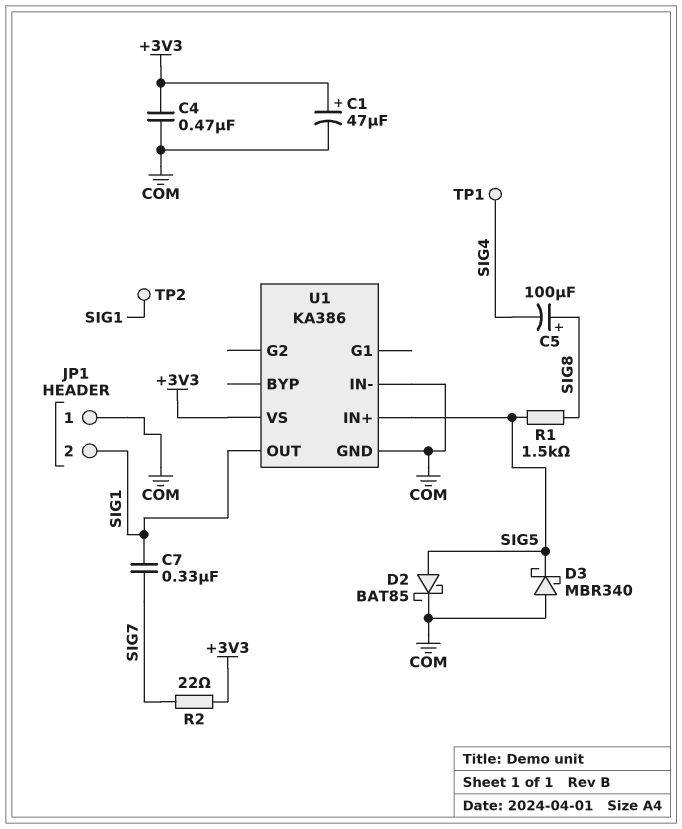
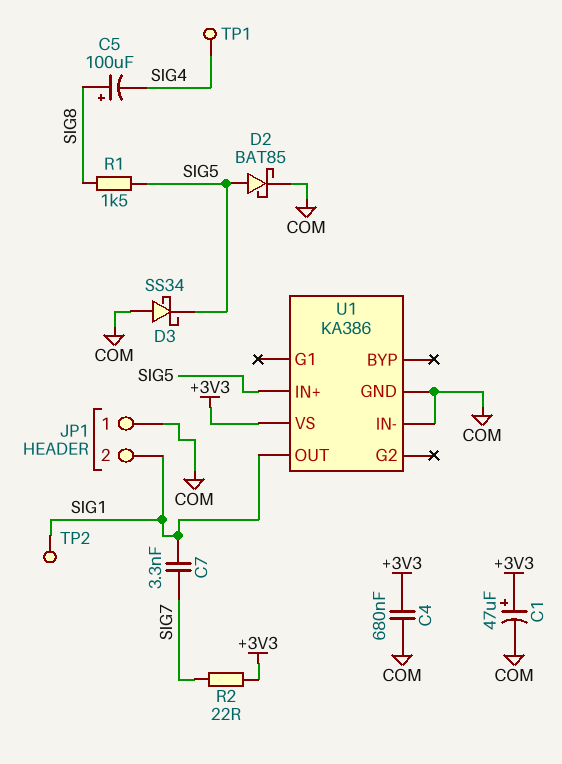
C4: 470nF (+3V3, COM) -> 680nF (+3V3, COM)
C7: 330nF (SIG1, SIG7) -> 3.3nF (SIG1, SIG7)
D3: schottky MBR340 (A COM, K SIG5) -> schottky SS34 (A COM, K SIG5)

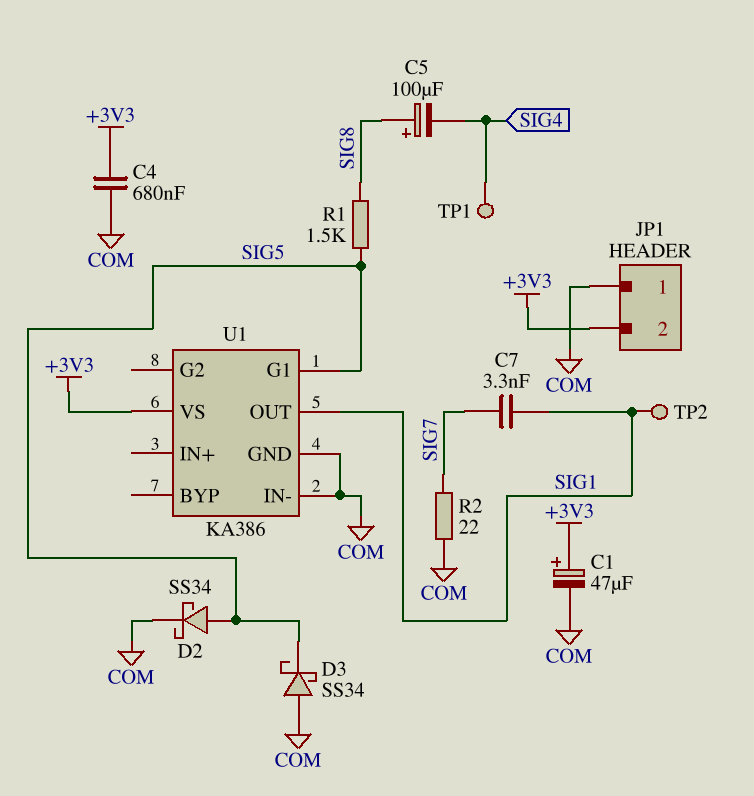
D2: schottky BAT85 (A SIG5, K COM) -> schottky SS34 (A SIG5, K COM)
JP1 pin 2: SIG1 -> +3V3
R2: 22 (+3V3, SIG7) -> 22 (COM, SIG7)
U1 pin G1: none -> SIG5
U1 pin IN+: SIG5 -> none

